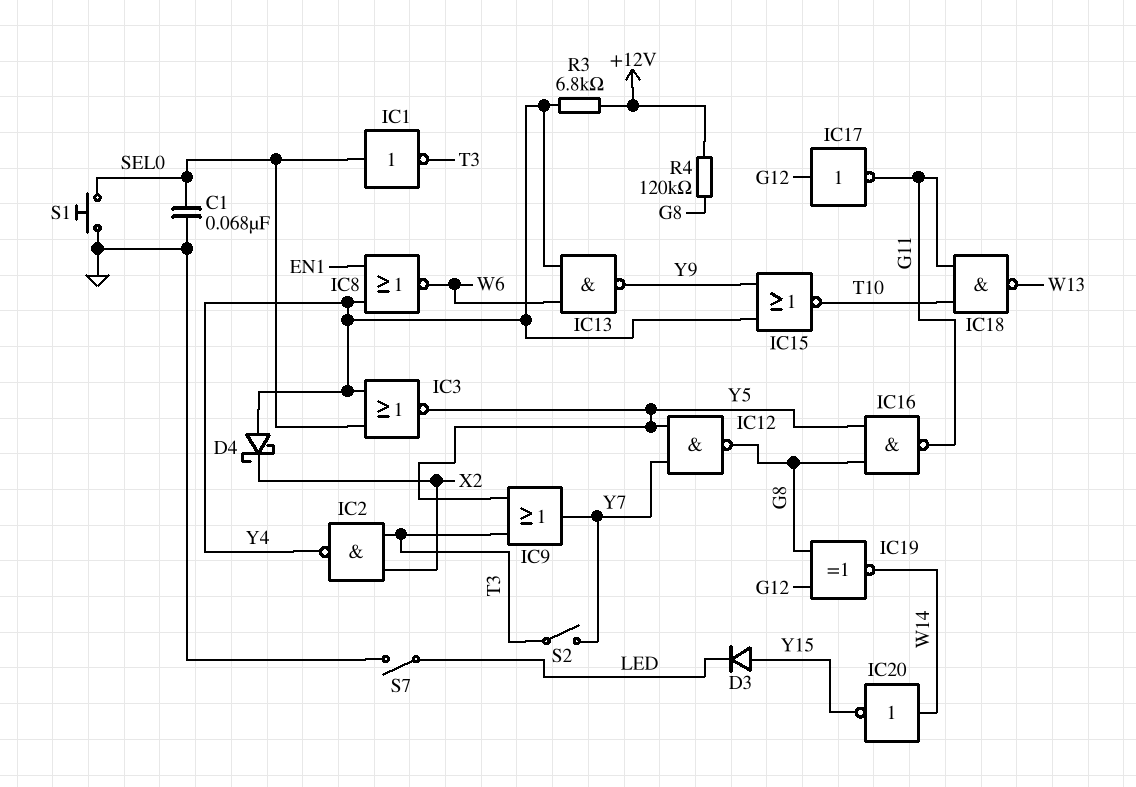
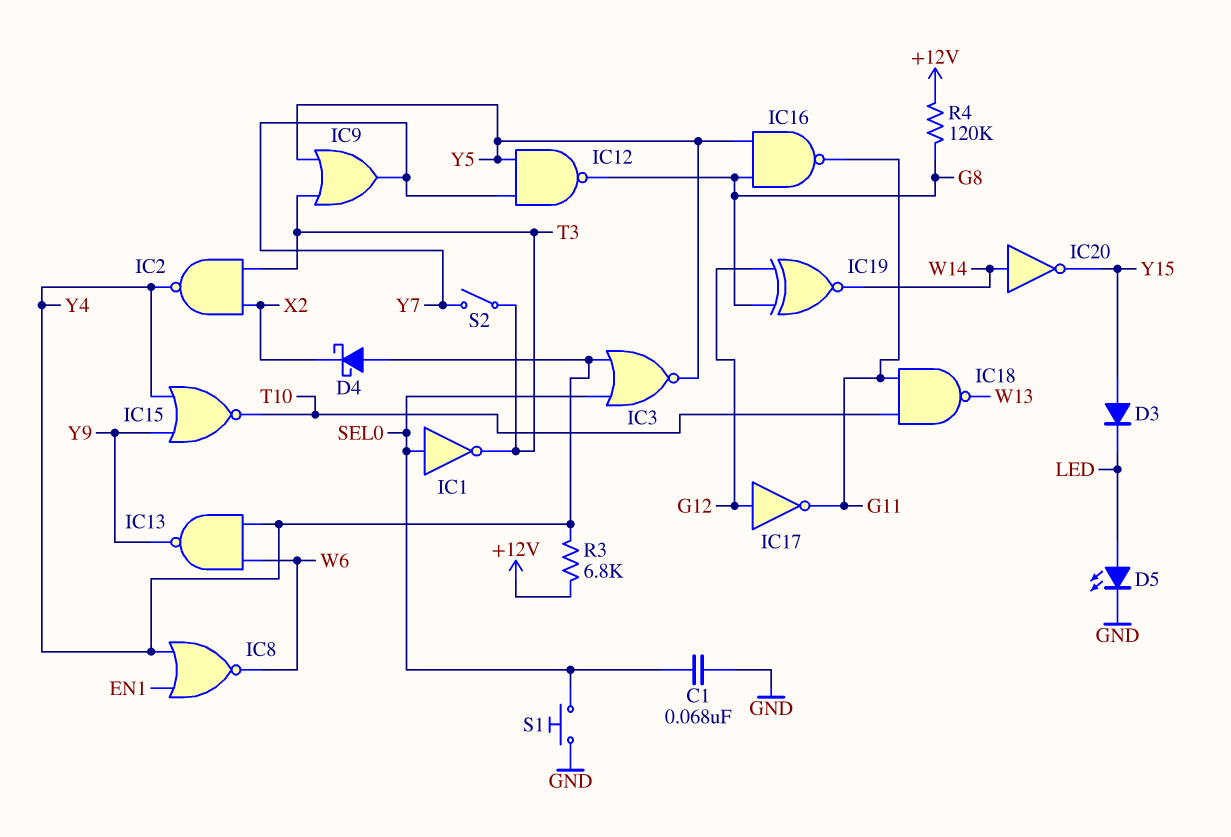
D5: none -> LED (A LED, K GND)
S7: switch (GND, LED) -> none

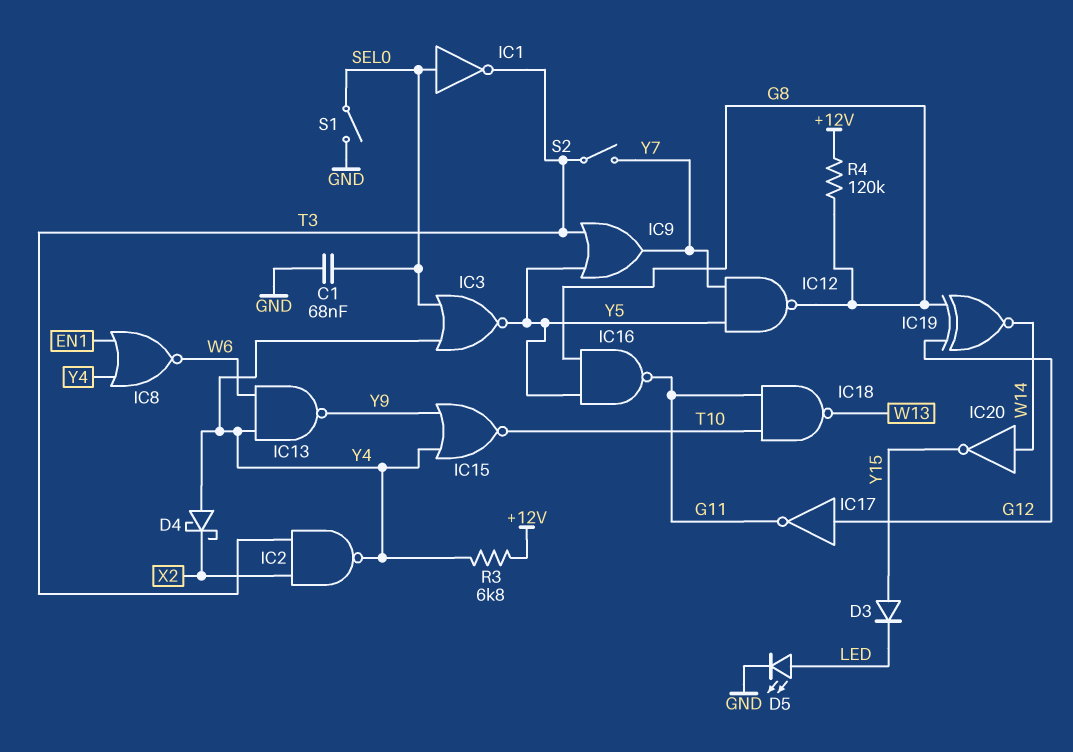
S1: button (GND, SEL0) -> switch (GND, SEL0)

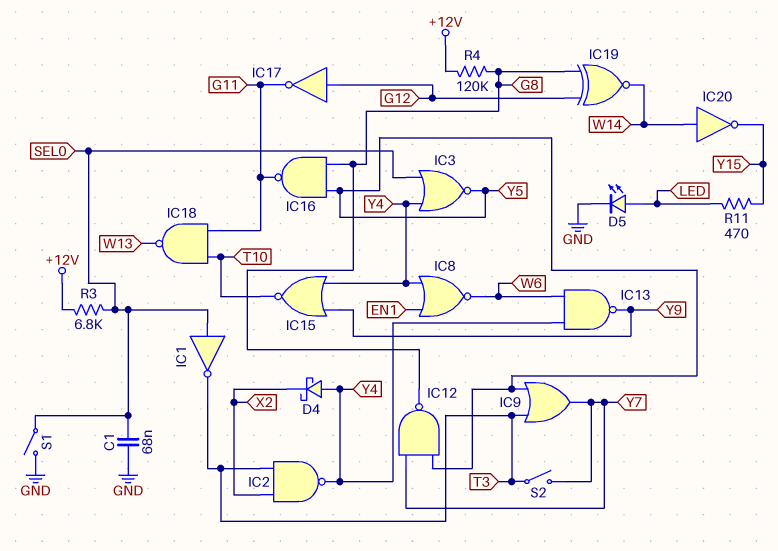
D3: diode (A Y15, K LED) -> none
R3: 6.8k (+12V, Y4) -> 6.8k (+12V, SEL0)
R11: none -> 470 (LED, Y15)

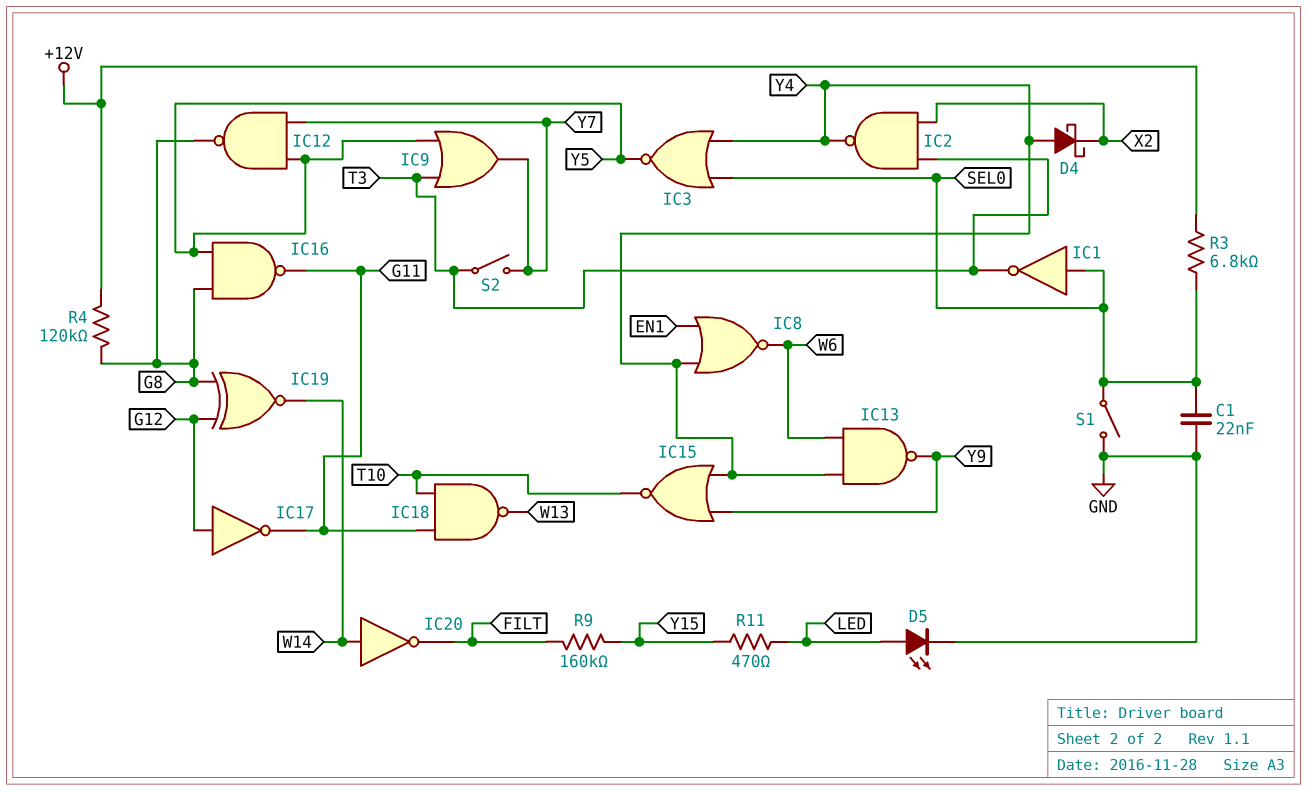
C1: 68nF (GND, SEL0) -> 22nF (GND, SEL0)
IC20: NOT (in W14, out Y15) -> NOT (in W14, out FILT)
R9: none -> 160k (FILT, Y15)

